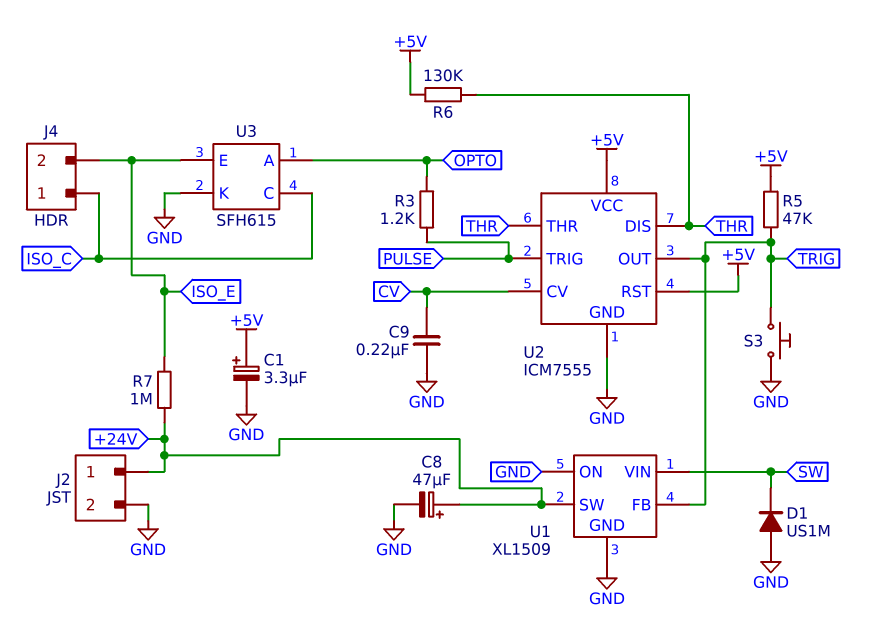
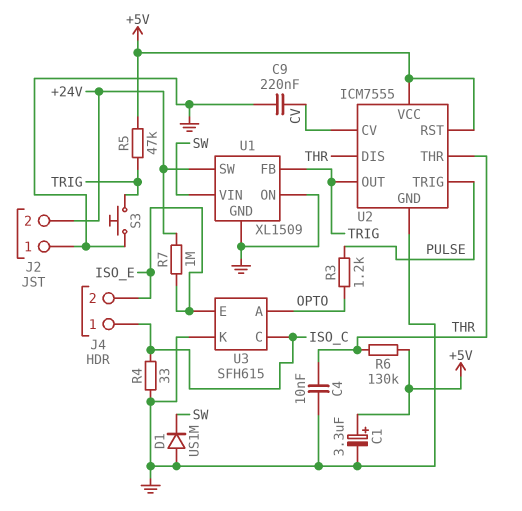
C4: none -> 10nF (GND, THR)
C8: 47uF (plus +24V, minus GND) -> none
J2 pin 1: +24V -> GND
J2 pin 2: GND -> +24V
R4: none -> 33 (GND, ISO_C)

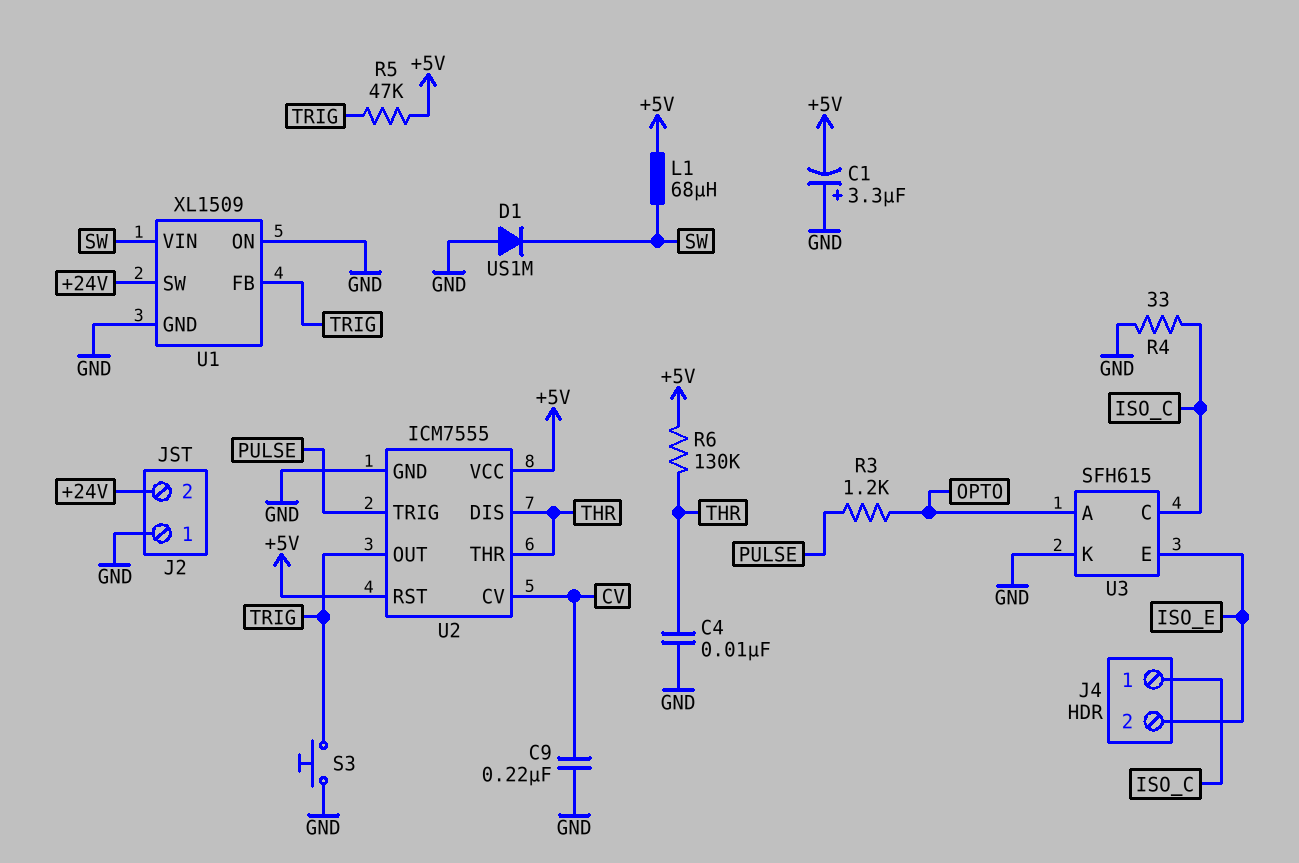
C1: 3.3uF (plus +5V, minus GND) -> 3.3uF (plus GND, minus +5V)
L1: none -> 68uH (+5V, SW)
R7: 1M (+24V, ISO_E) -> none

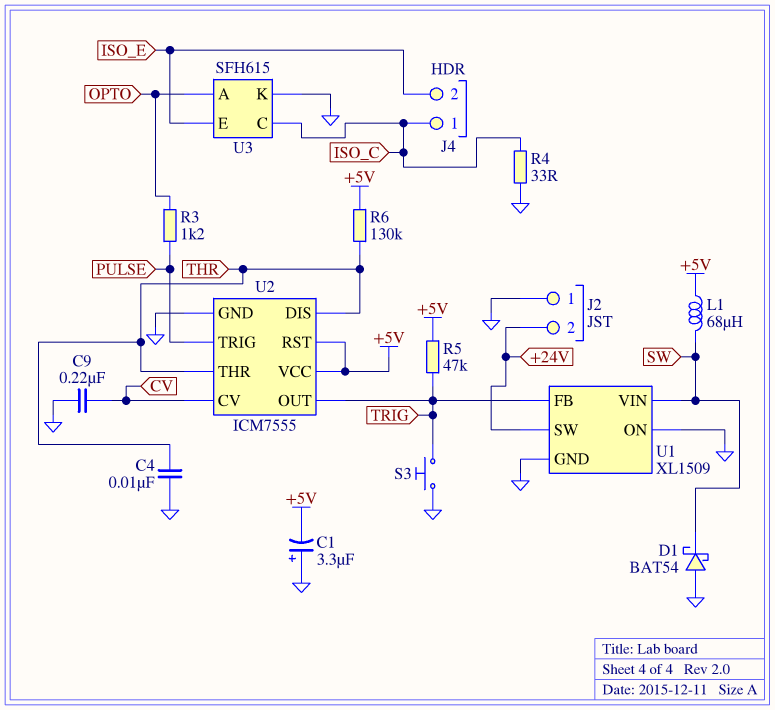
D1: diode US1M (A GND, K SW) -> schottky BAT54 (A GND, K SW)

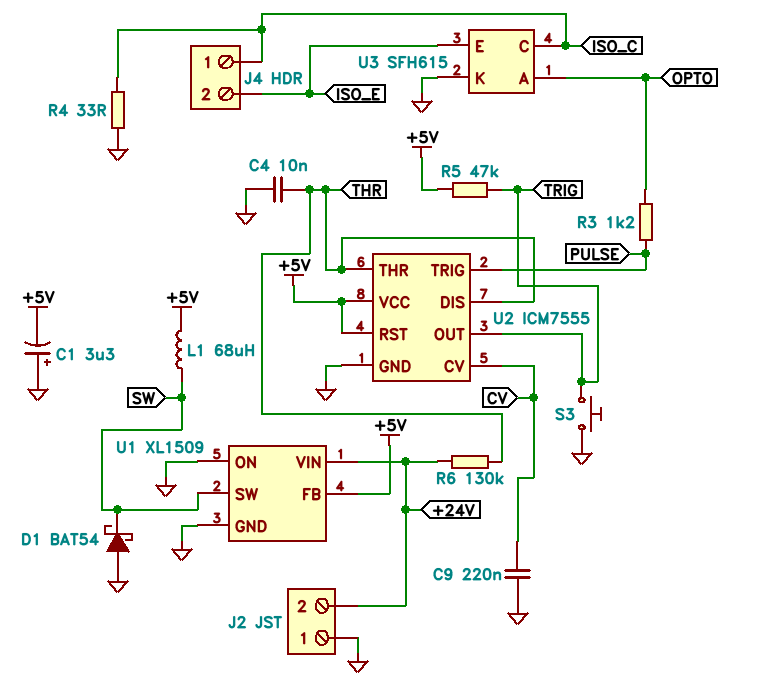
R6: 130k (+5V, THR) -> 130k (+24V, THR)
U1 pin FB: TRIG -> +5V
U1 pin SW: +24V -> SW
U1 pin VIN: SW -> +24V

